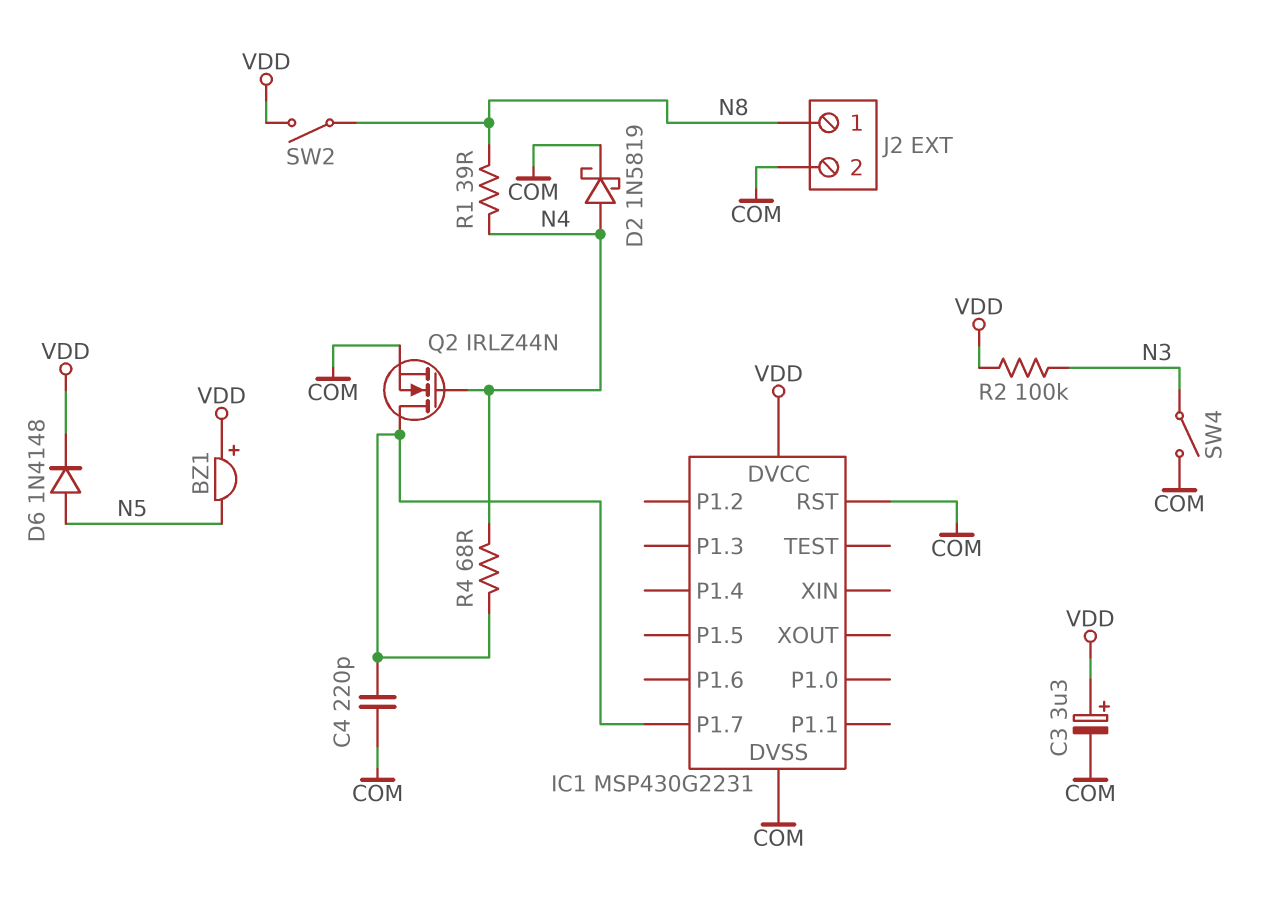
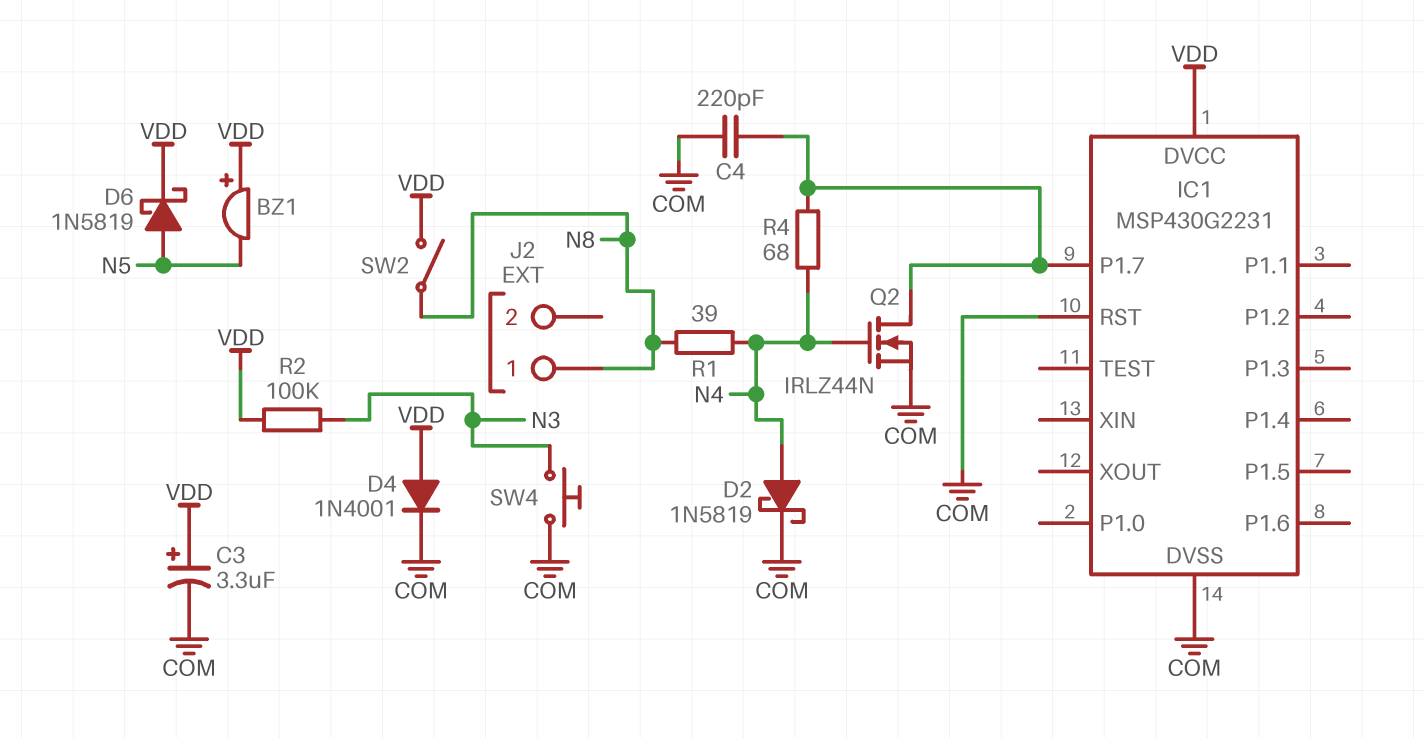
D4: none -> diode 1N4001 (A VDD, K COM)
D6: diode 1N4148 (A N5, K VDD) -> schottky 1N5819 (A N5, K VDD)
J2 pin 2: COM -> none
SW4: switch (COM, N3) -> button (COM, N3)

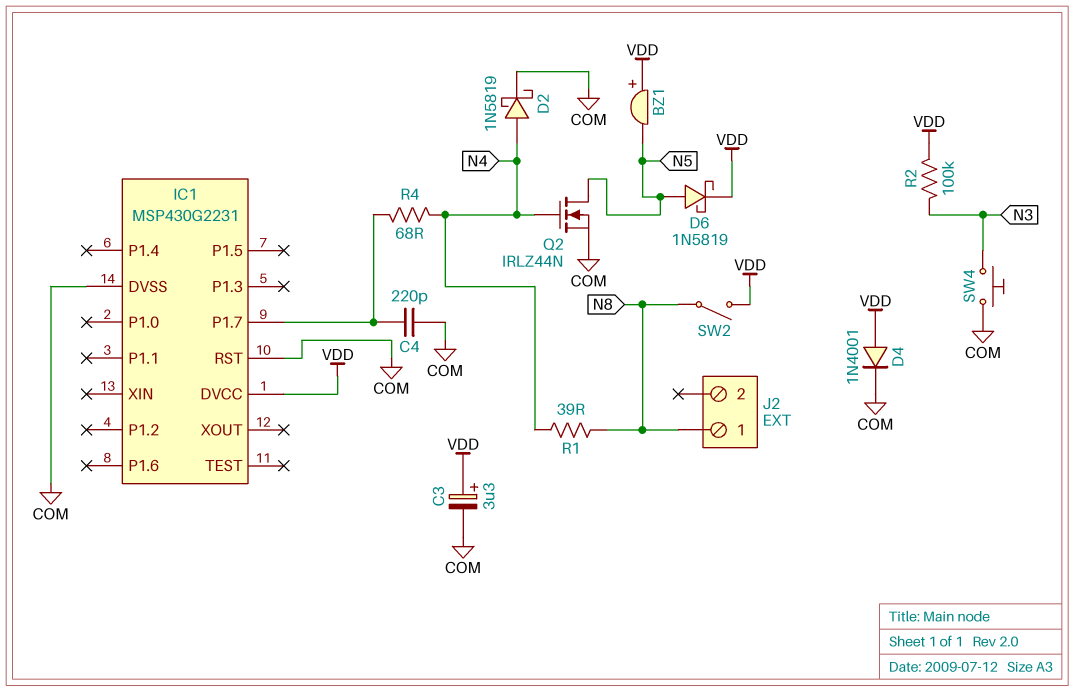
Q2: NMOS IRLZ44N (G N4, D IC1/P1.7, S COM) -> NMOS IRLZ44N (G N4, D N5, S COM)

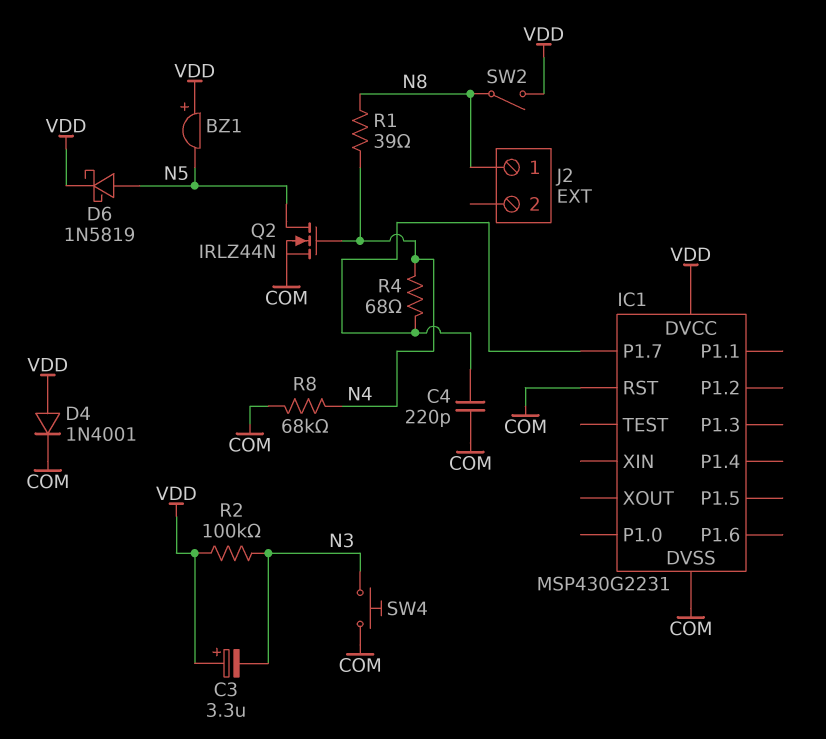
C3: 3.3uF (plus VDD, minus COM) -> 3.3uF (plus VDD, minus N3)
D2: schottky 1N5819 (A N4, K COM) -> none
R8: none -> 68k (COM, N4)

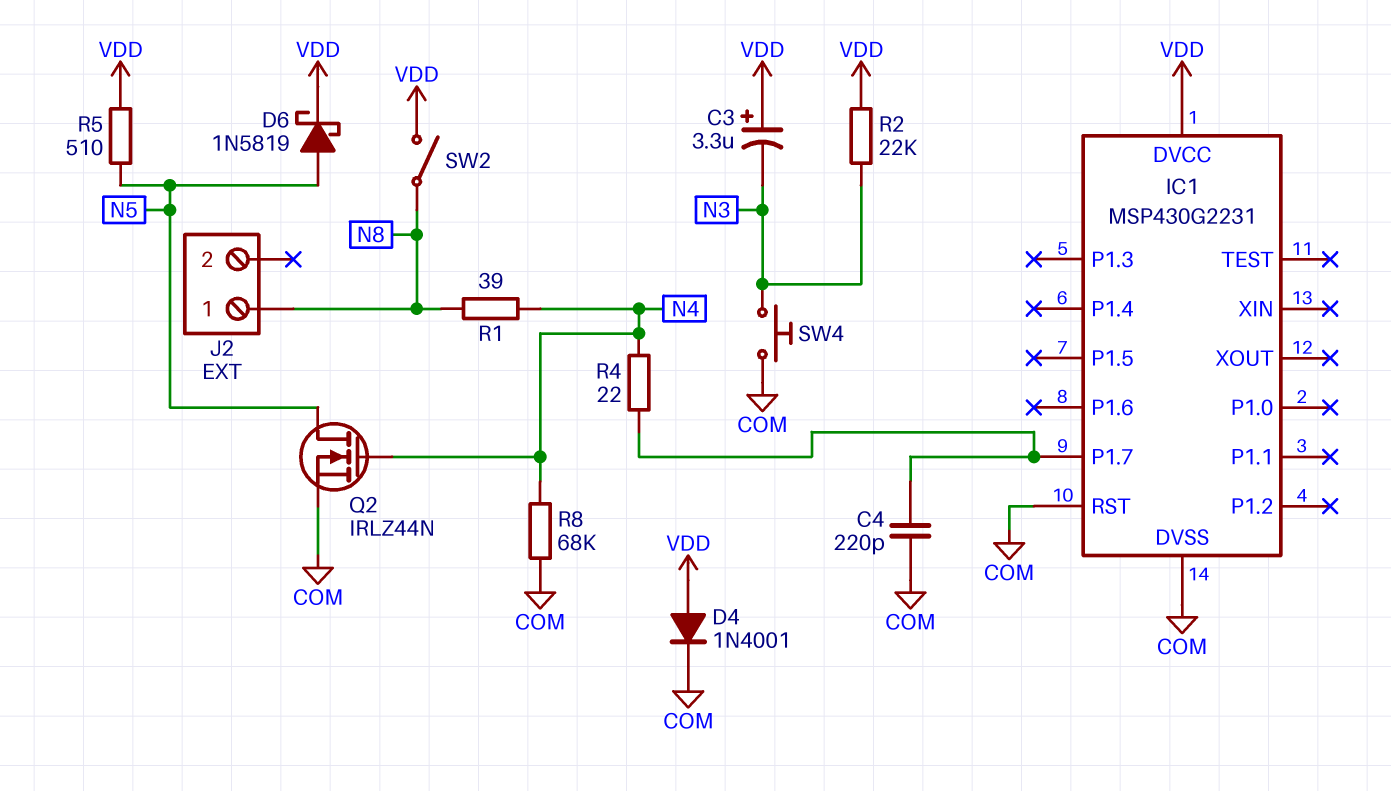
BZ1: buzzer (plus VDD, minus N5) -> none
R2: 100k (N3, VDD) -> 22k (N3, VDD)
R4: 68 (IC1/P1.7, N4) -> 22 (IC1/P1.7, N4)
R5: none -> 510 (N5, VDD)

